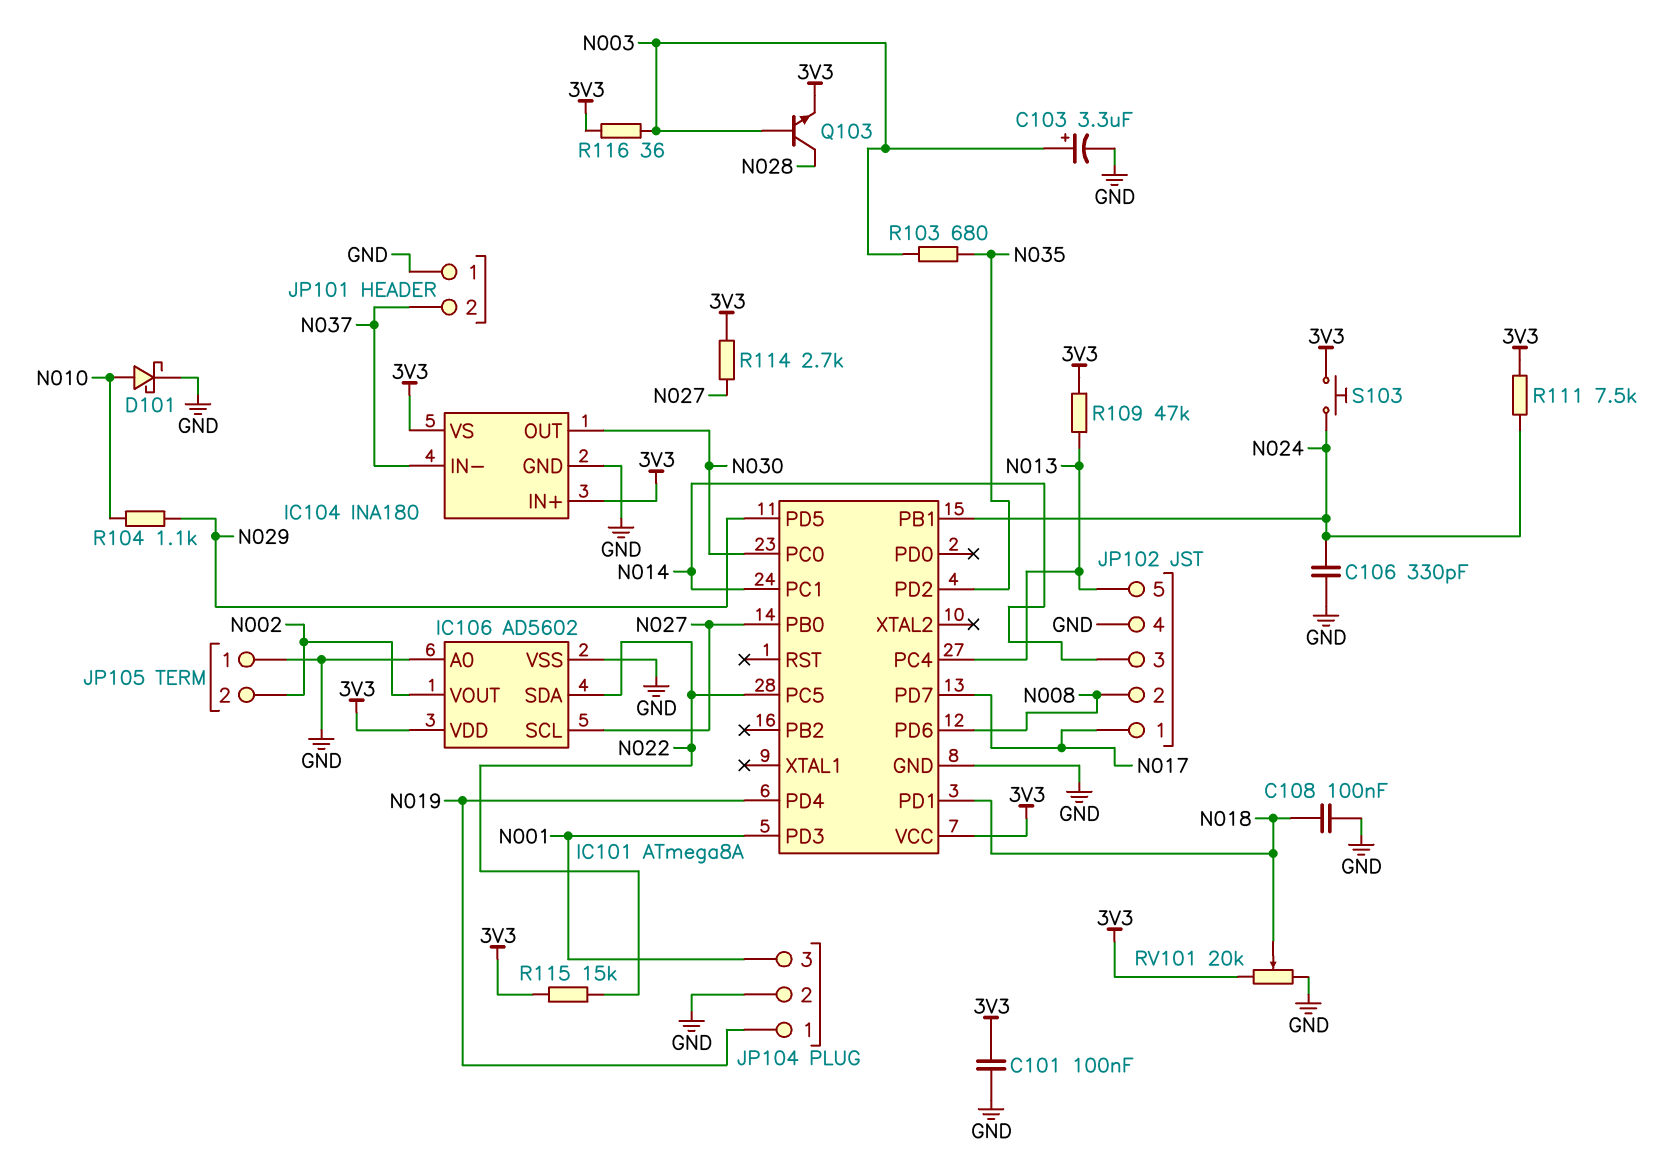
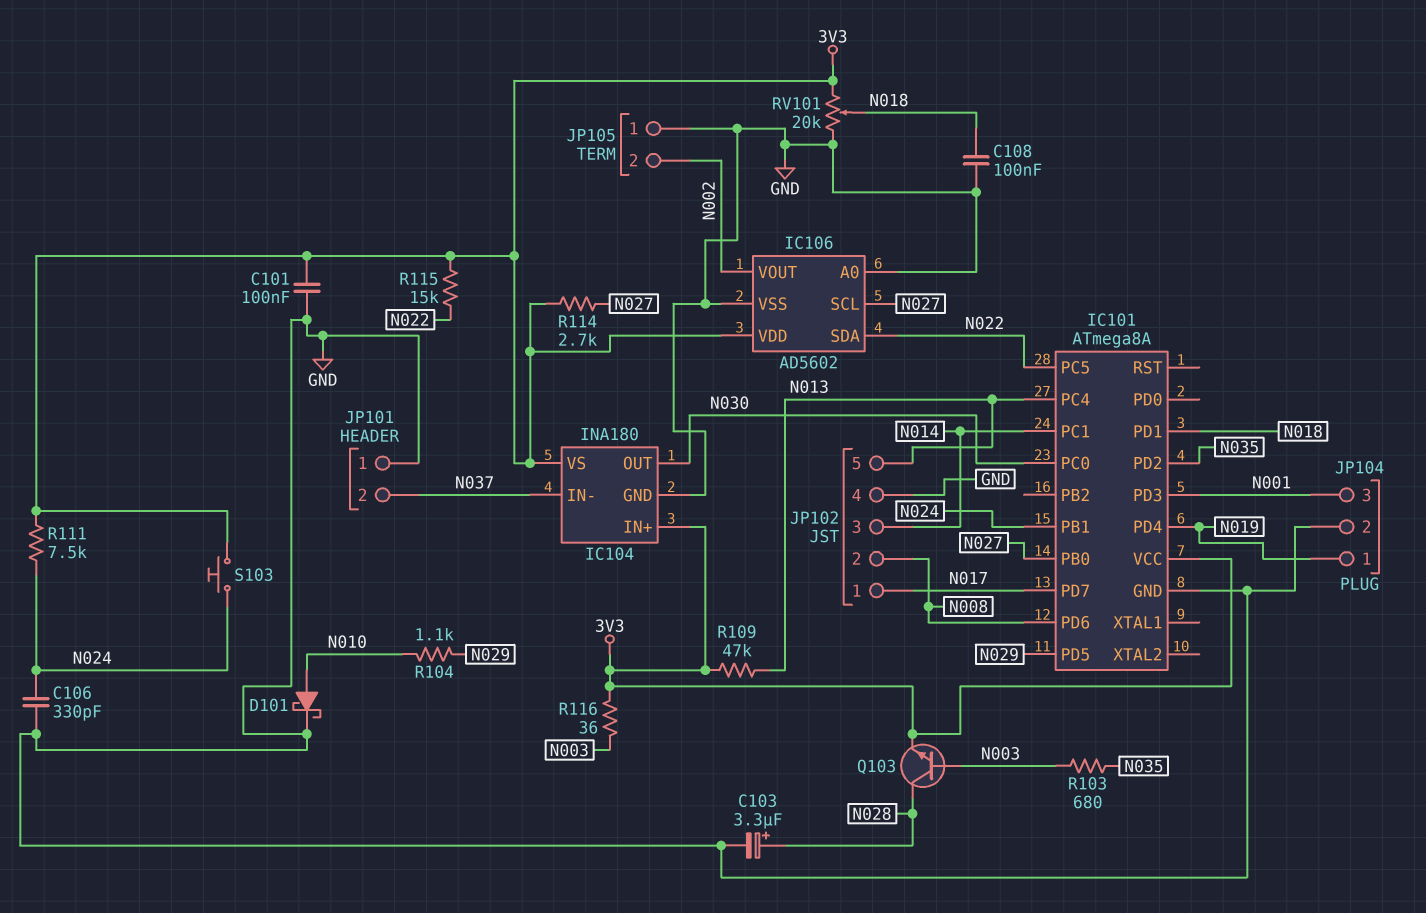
C103: 3.3uF (plus N003, minus GND) -> 3.3uF (plus N028, minus GND)

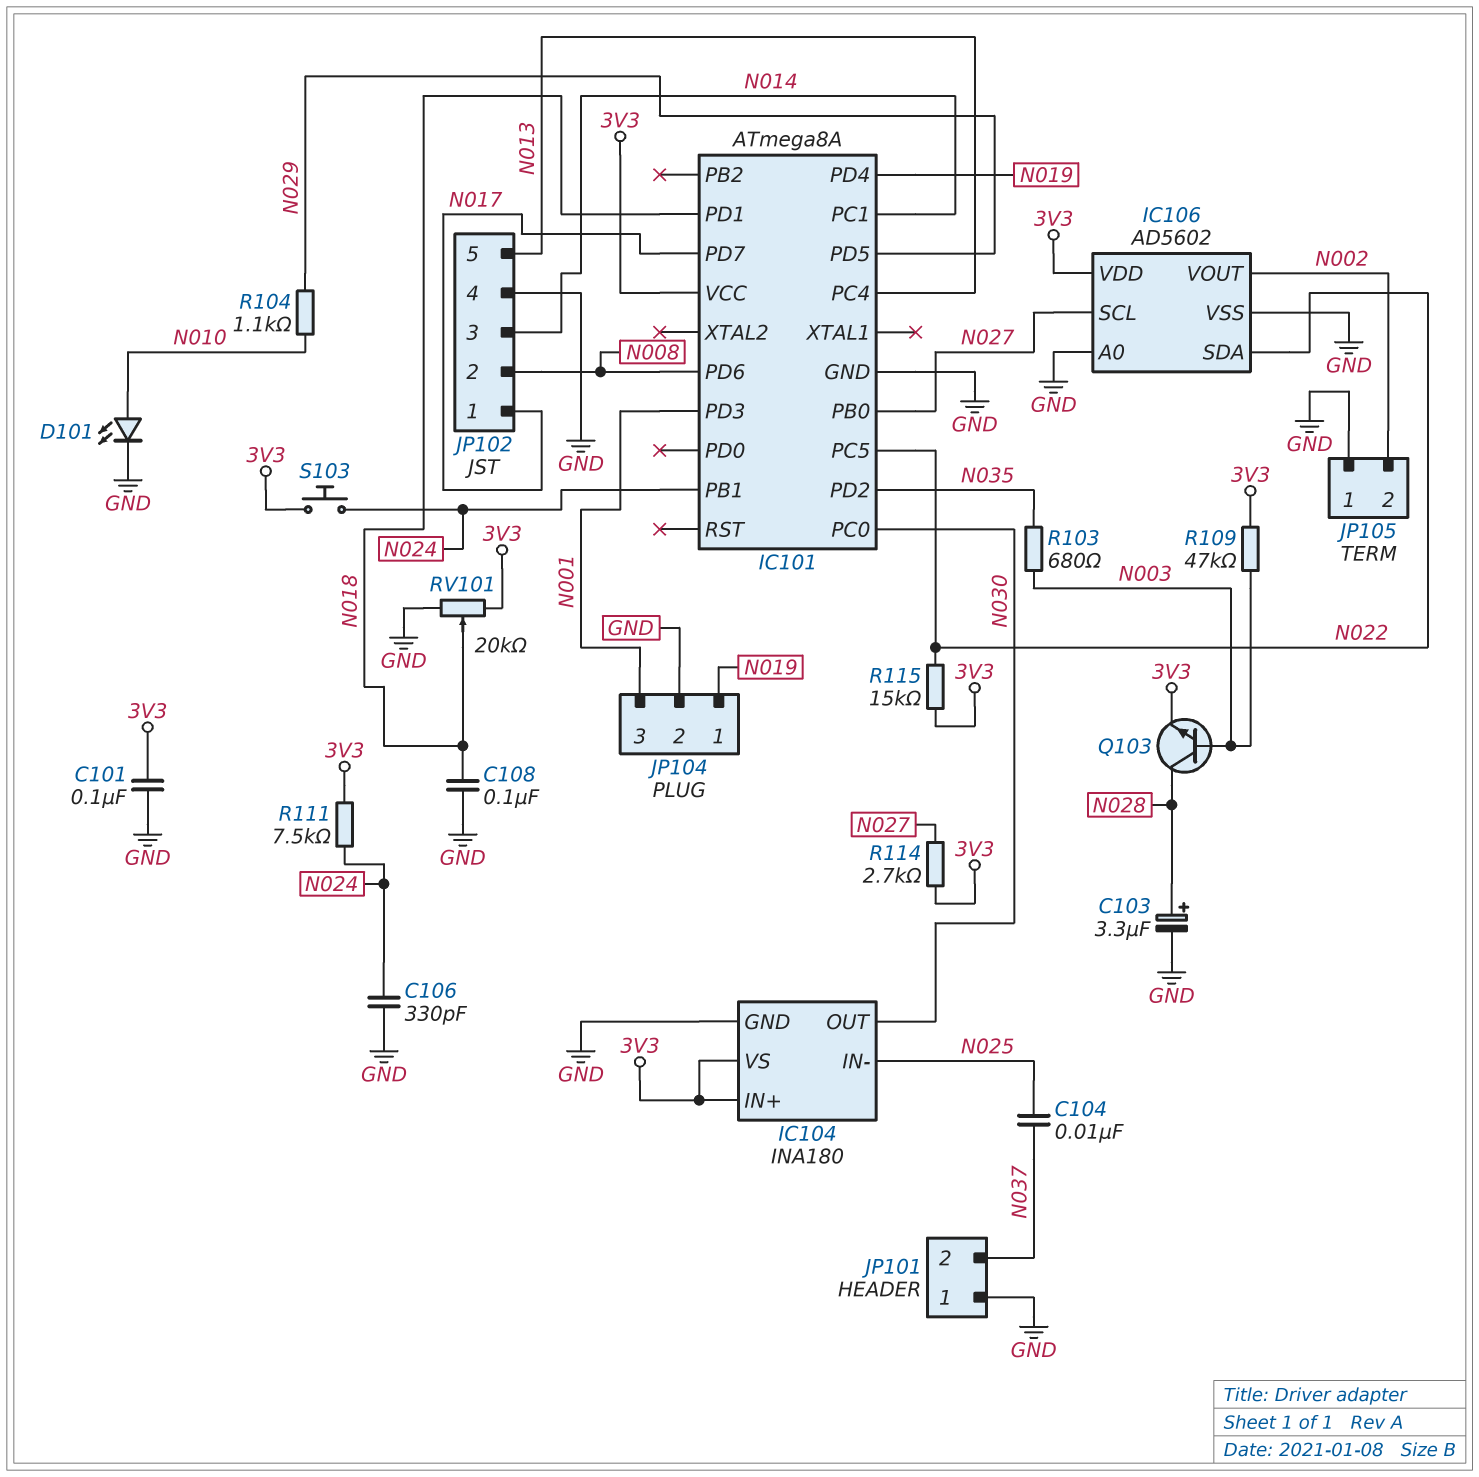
C104: none -> 10nF (N025, N037)
D101: schottky (A N010, K GND) -> LED (A N010, K GND)
IC104 pin IN-: N037 -> N025
R109: 47k (3V3, N013) -> 47k (3V3, N003)
R116: 36 (3V3, N003) -> none

